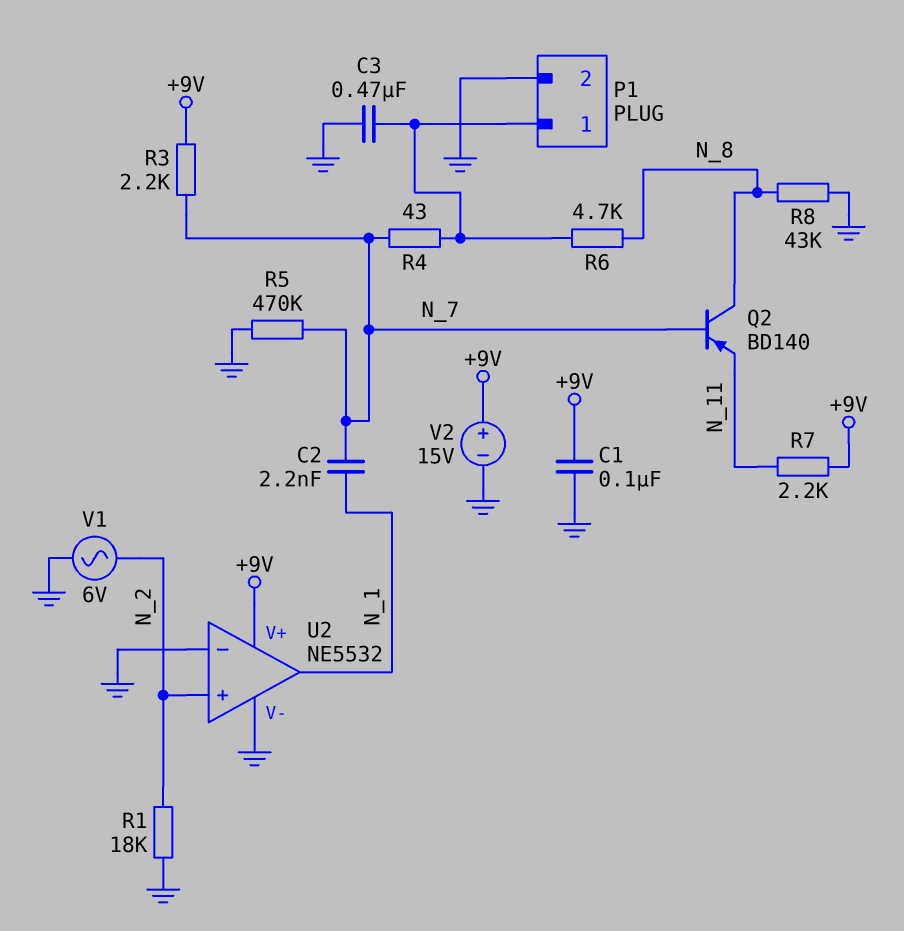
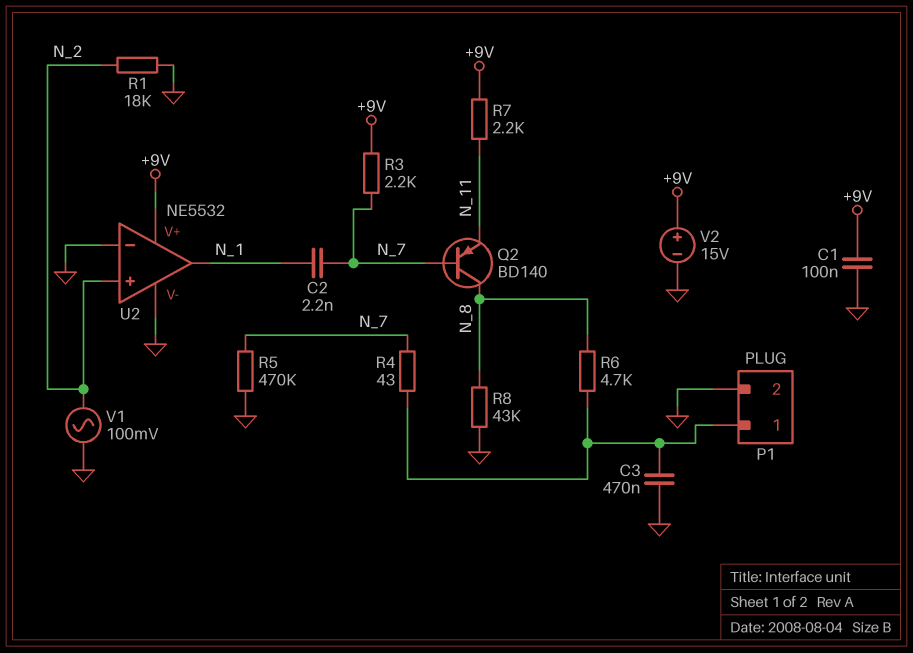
V1: AC 6V (GND, N_2) -> AC 100mV (GND, N_2)

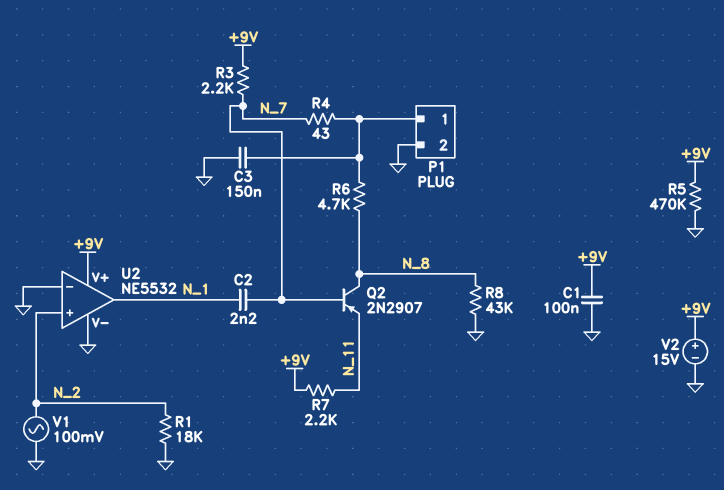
C3: 470nF (GND, P1/1) -> 150nF (GND, P1/1)
Q2: PNP BD140 (B N_7, C N_8, E N_11) -> PNP 2N2907 (B N_7, C N_8, E N_11)
R5: 470k (GND, N_7) -> 470k (+9V, GND)

